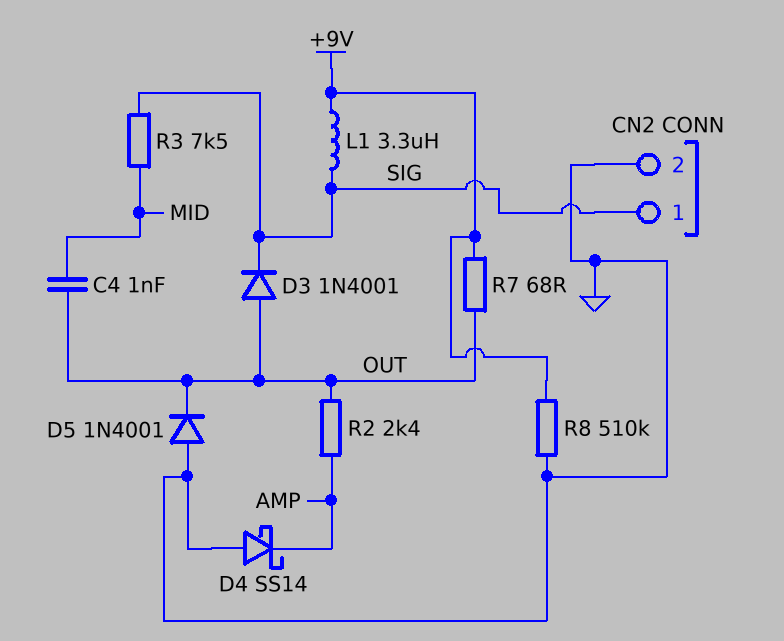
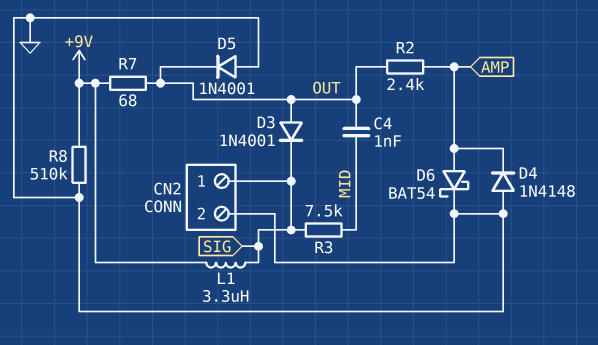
D4: schottky SS14 (A GND, K AMP) -> diode 1N4148 (A GND, K AMP)
D6: none -> schottky BAT54 (A AMP, K GND)

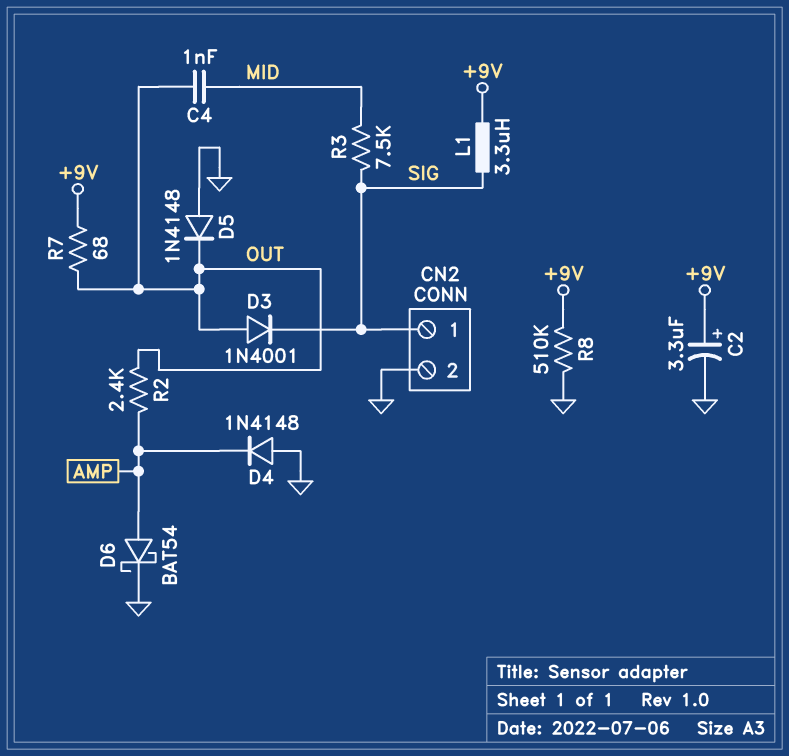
C2: none -> 3.3uF (plus +9V, minus GND)
D5: diode 1N4001 (A GND, K OUT) -> diode 1N4148 (A GND, K OUT)

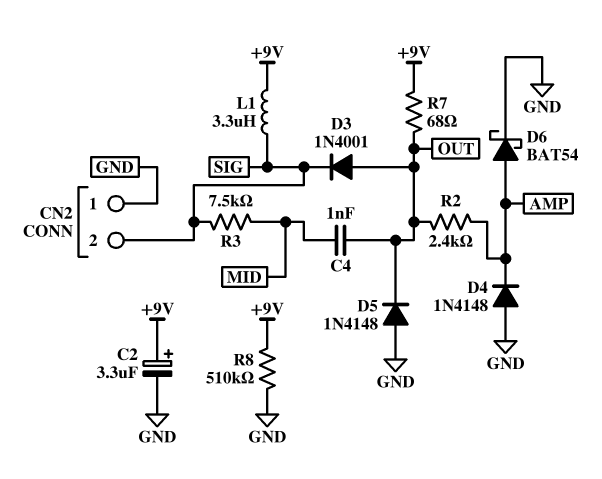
CN2 pin 1: SIG -> GND
CN2 pin 2: GND -> SIG

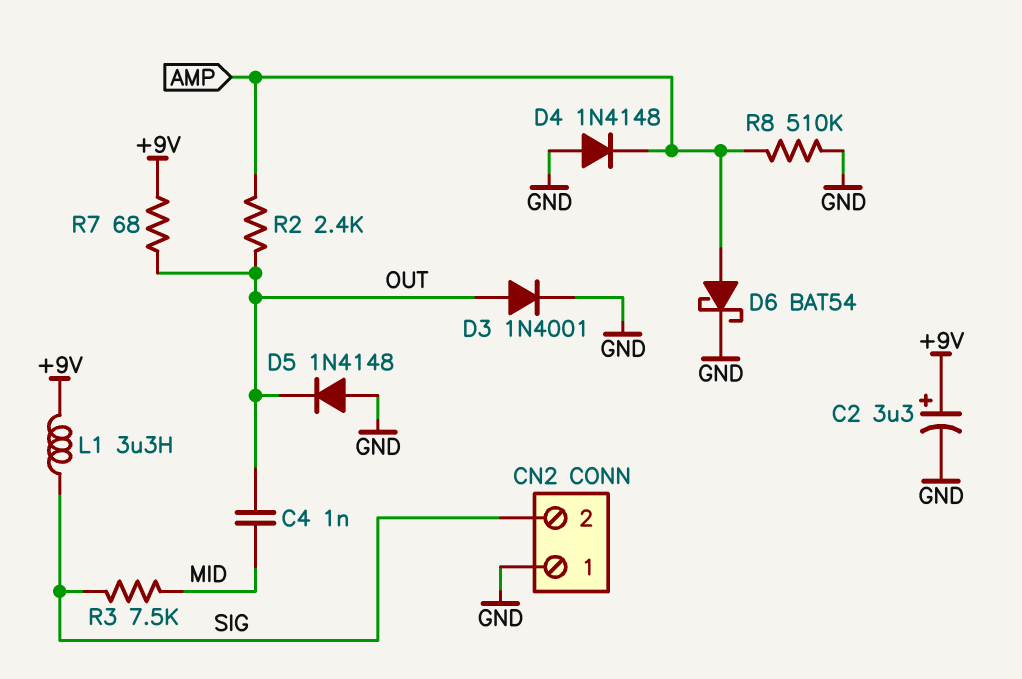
D3: diode 1N4001 (A OUT, K SIG) -> diode 1N4001 (A OUT, K GND)
R8: 510k (+9V, GND) -> 510k (AMP, GND)

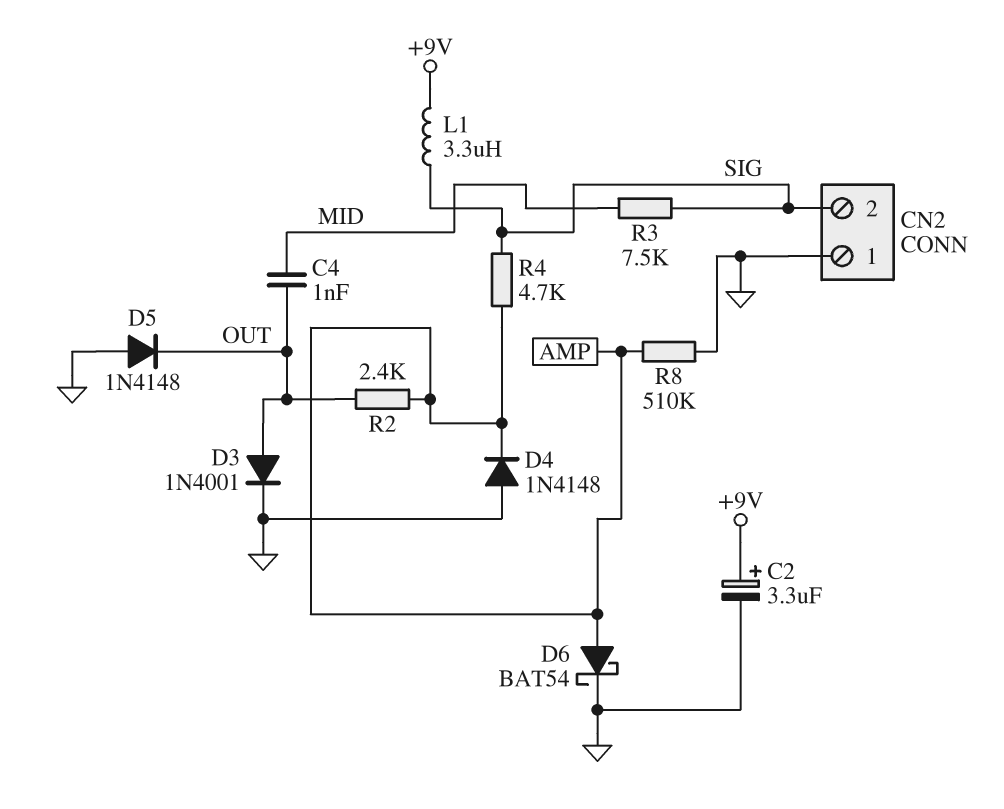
R4: none -> 4.7k (AMP, SIG)
R7: 68 (+9V, OUT) -> none

